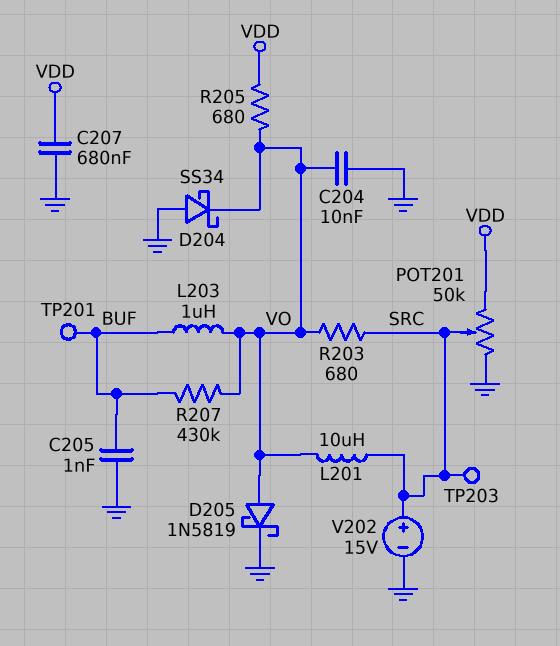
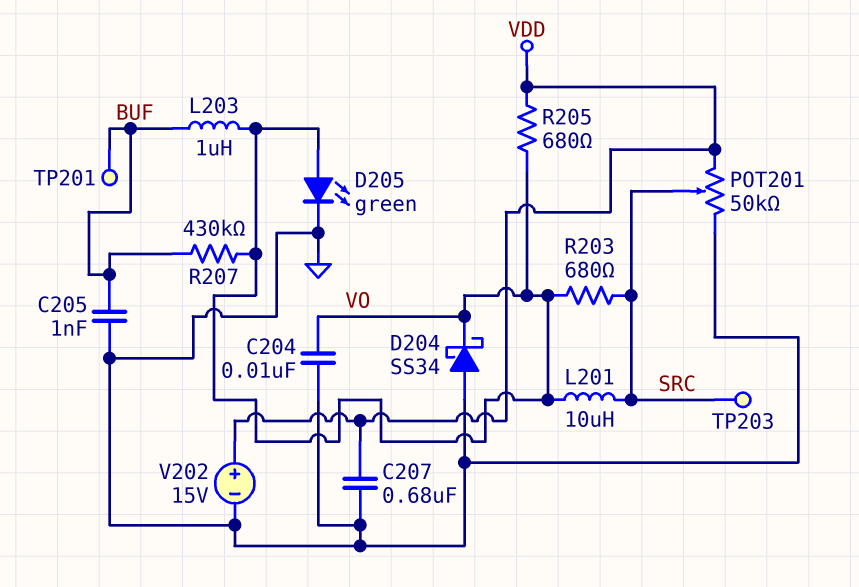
D205: schottky 1N5819 (A VO, K GND) -> LED green (A VO, K GND)
V202: 15V (plus SRC, minus GND) -> 15V (plus VDD, minus GND)

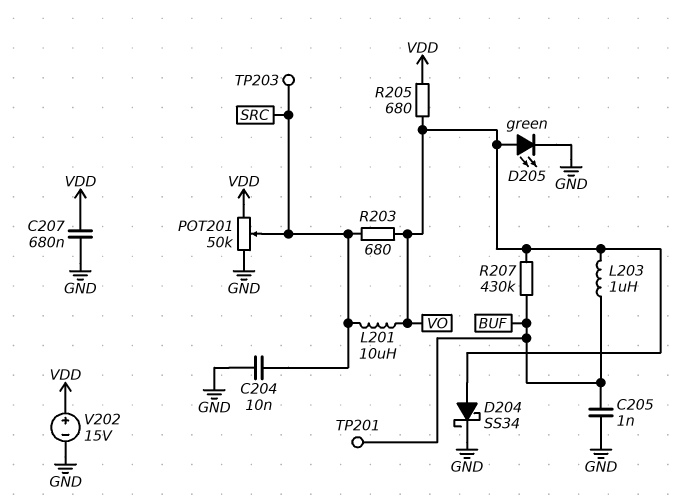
C204: 10nF (GND, VO) -> 10nF (GND, SRC)
D204: schottky SS34 (A GND, K VO) -> schottky SS34 (A VO, K GND)

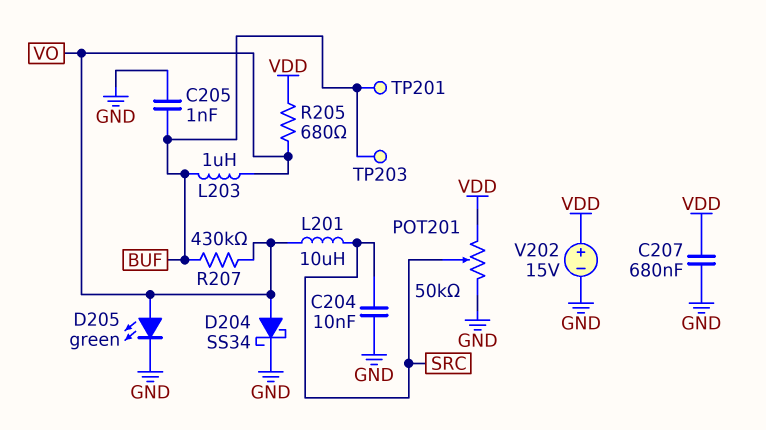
R203: 680 (SRC, VO) -> none
TP203: test point (SRC) -> test point (BUF)

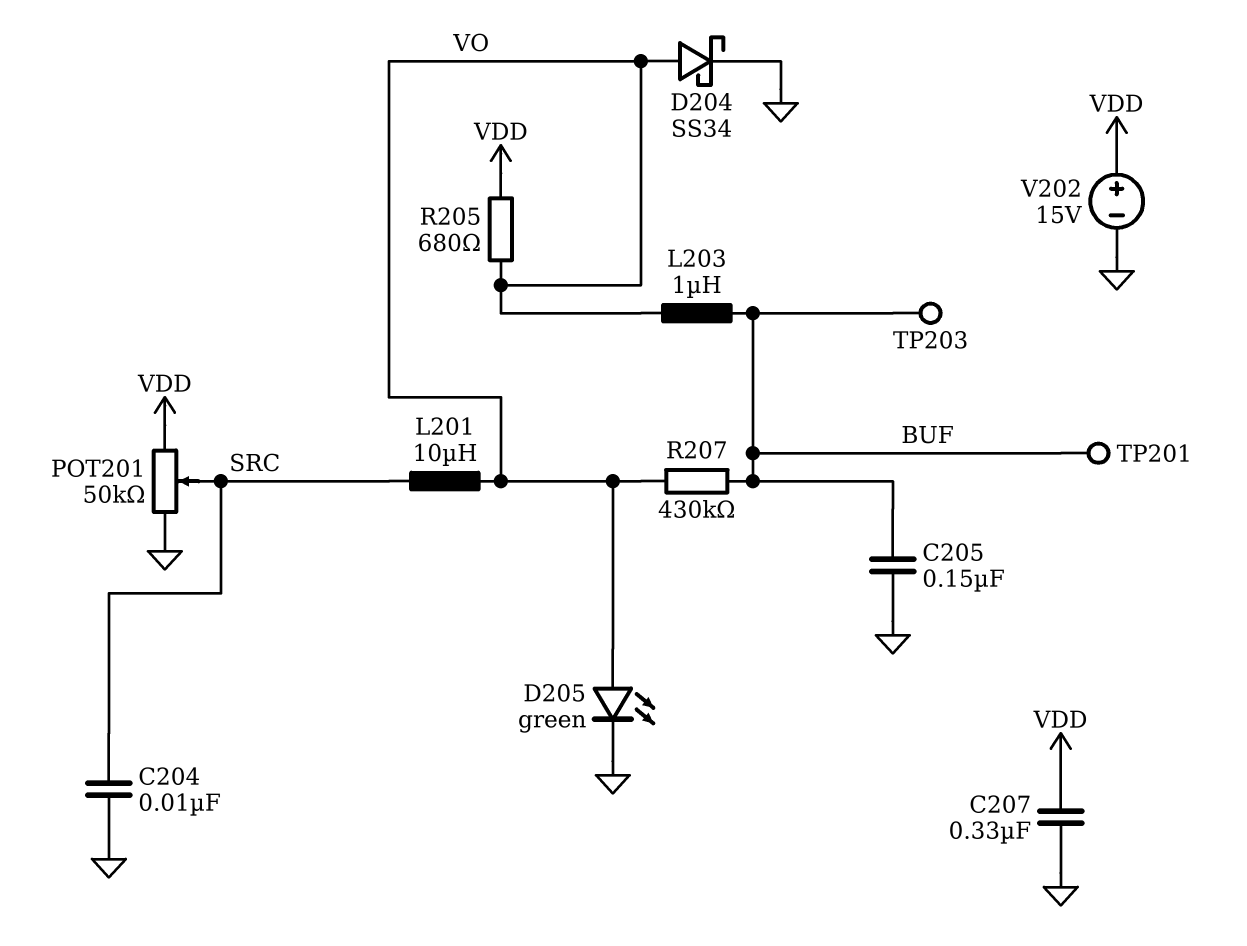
C205: 1nF (BUF, GND) -> 150nF (BUF, GND)
C207: 680nF (GND, VDD) -> 330nF (GND, VDD)

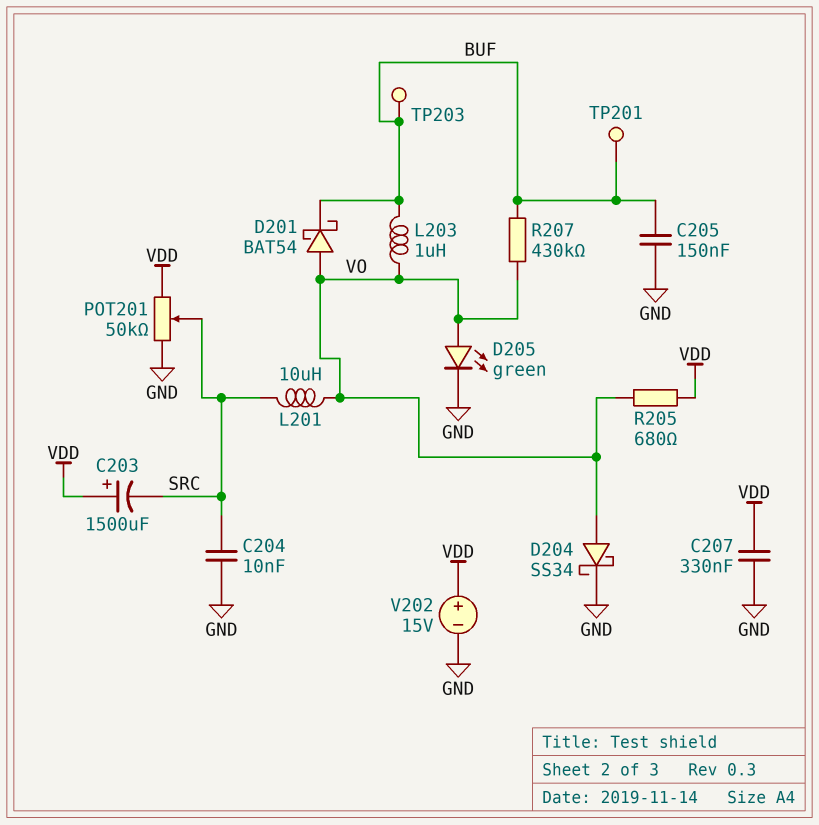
C203: none -> 1500uF (plus VDD, minus SRC)
D201: none -> schottky BAT54 (A VO, K BUF)

